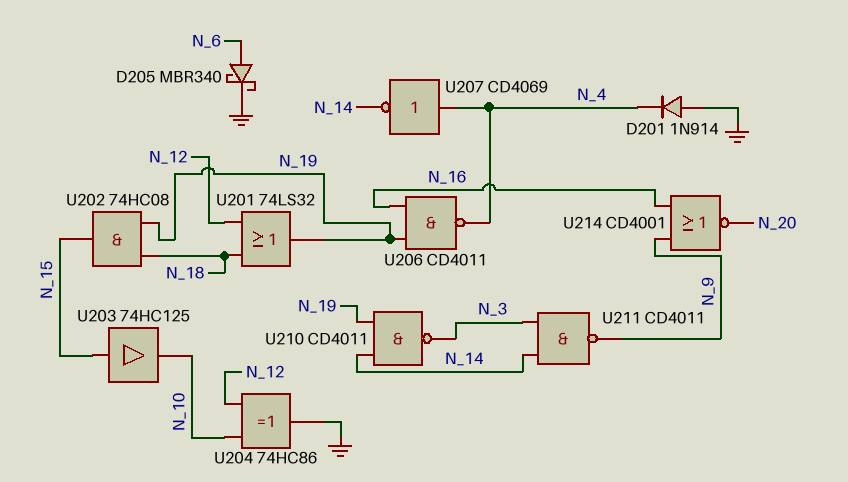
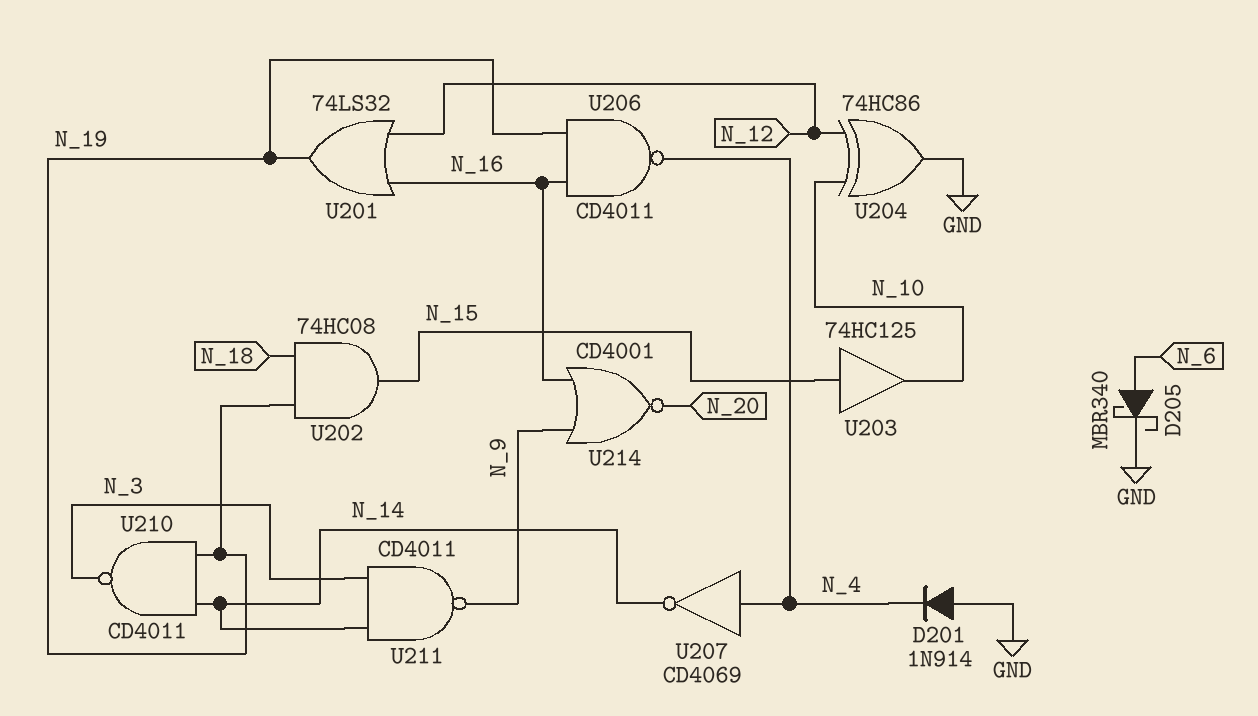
U201: OR 74LS32 (in N_12, in N_18, out N_19) -> OR 74LS32 (in N_12, in N_16, out N_19)

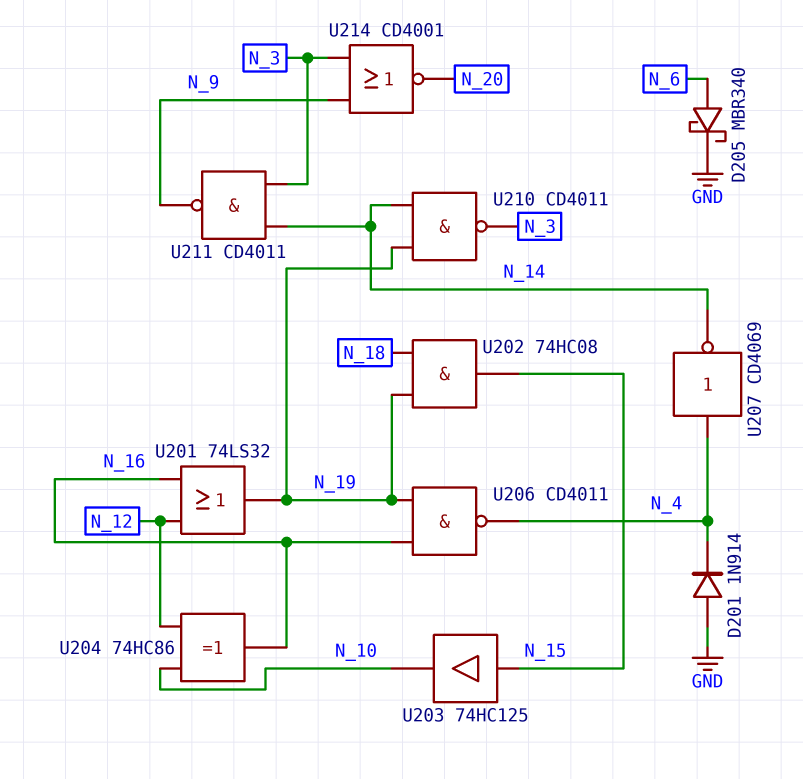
U204: XOR 74HC86 (in N_10, in N_12, out GND) -> XOR 74HC86 (in N_10, in N_12, out N_16)
U214: NOR CD4001 (in N_9, in N_16, out N_20) -> NOR CD4001 (in N_3, in N_9, out N_20)

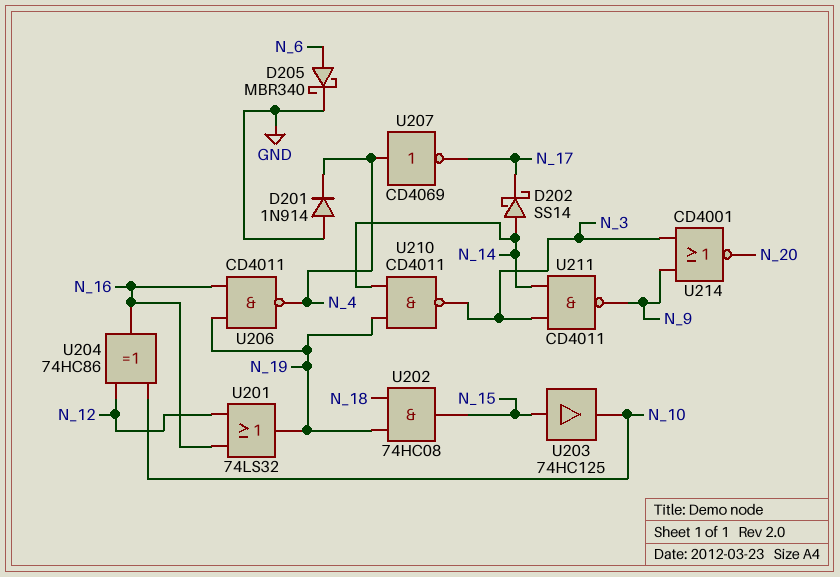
D202: none -> schottky SS14 (A N_14, K N_17)
U207: NOT CD4069 (in N_4, out N_14) -> NOT CD4069 (in N_4, out N_17)

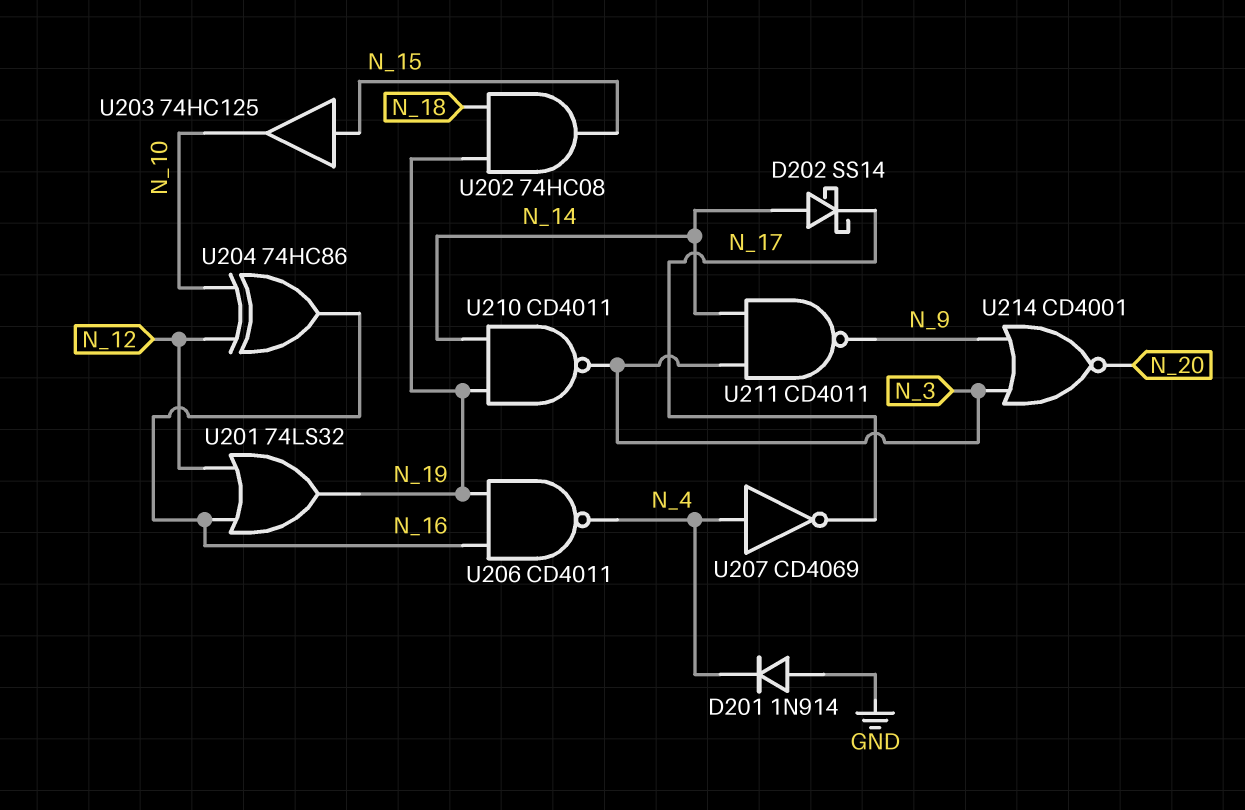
D205: schottky MBR340 (A N_6, K GND) -> none

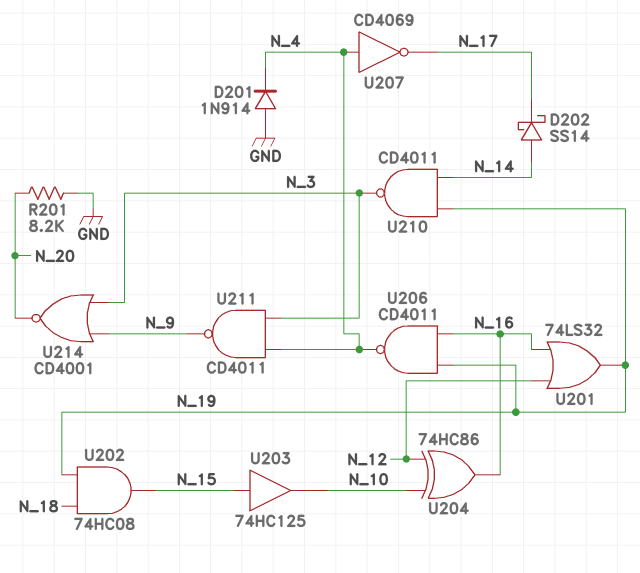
R201: none -> 8.2k (GND, N_20)
U211: NAND CD4011 (in N_3, in N_14, out N_9) -> NAND CD4011 (in N_3, in N_4, out N_9)

